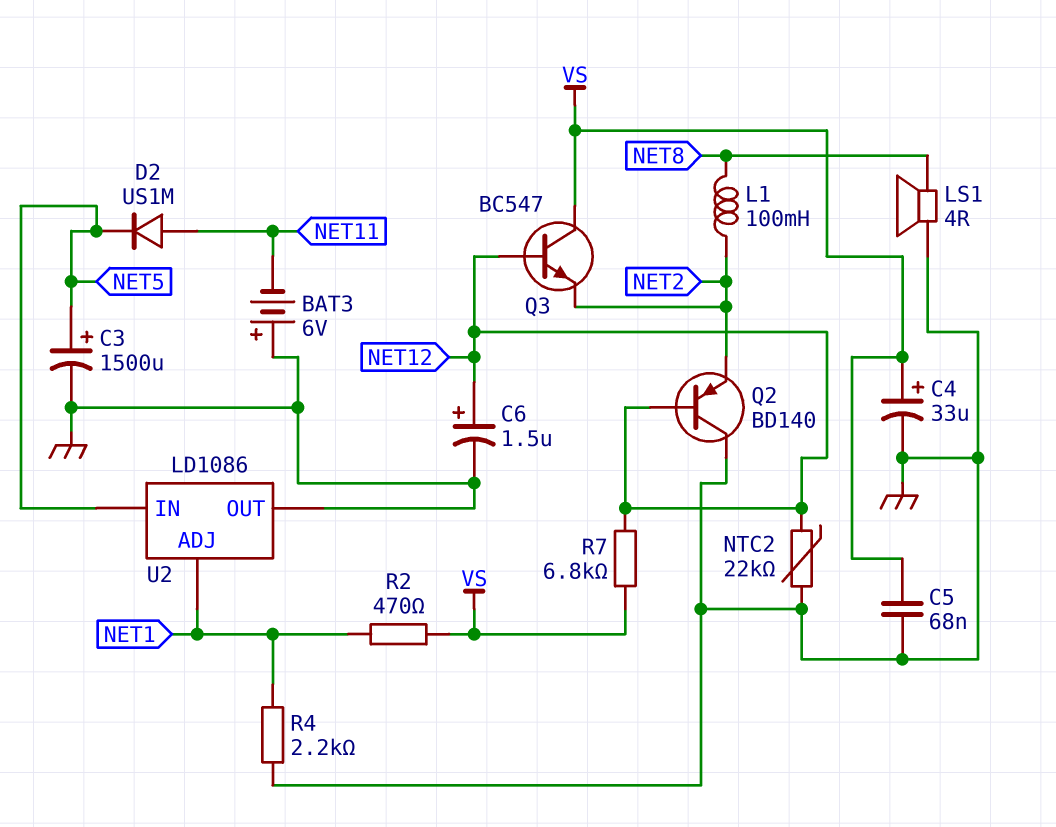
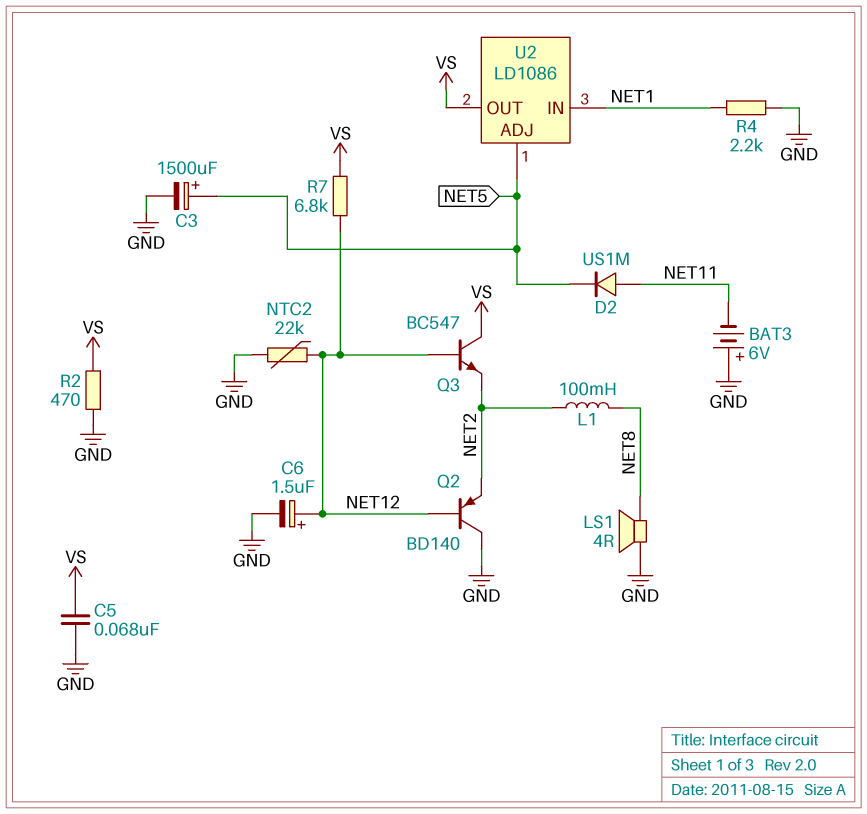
C4: 33uF (plus VS, minus GND) -> none
R2: 470 (NET1, VS) -> 470 (GND, VS)
U2 pin ADJ: NET1 -> NET5
U2 pin IN: NET5 -> NET1
U2 pin OUT: GND -> VS

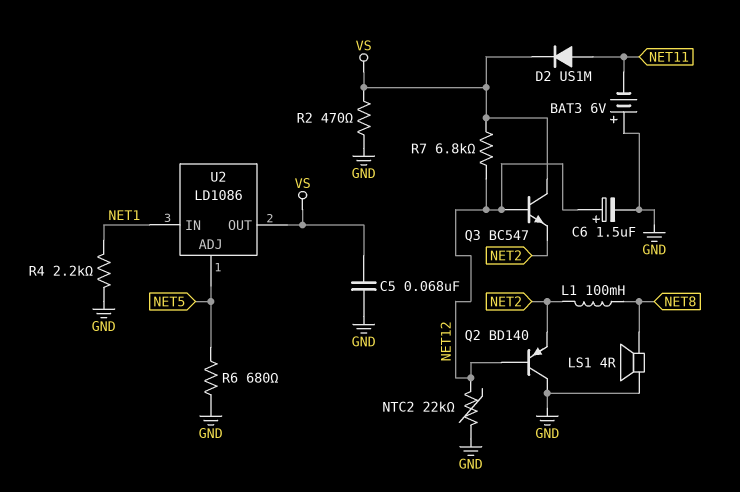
C3: 1500uF (plus NET5, minus GND) -> none
D2: diode US1M (A NET11, K NET5) -> diode US1M (A NET11, K VS)
R6: none -> 680 (GND, NET5)

